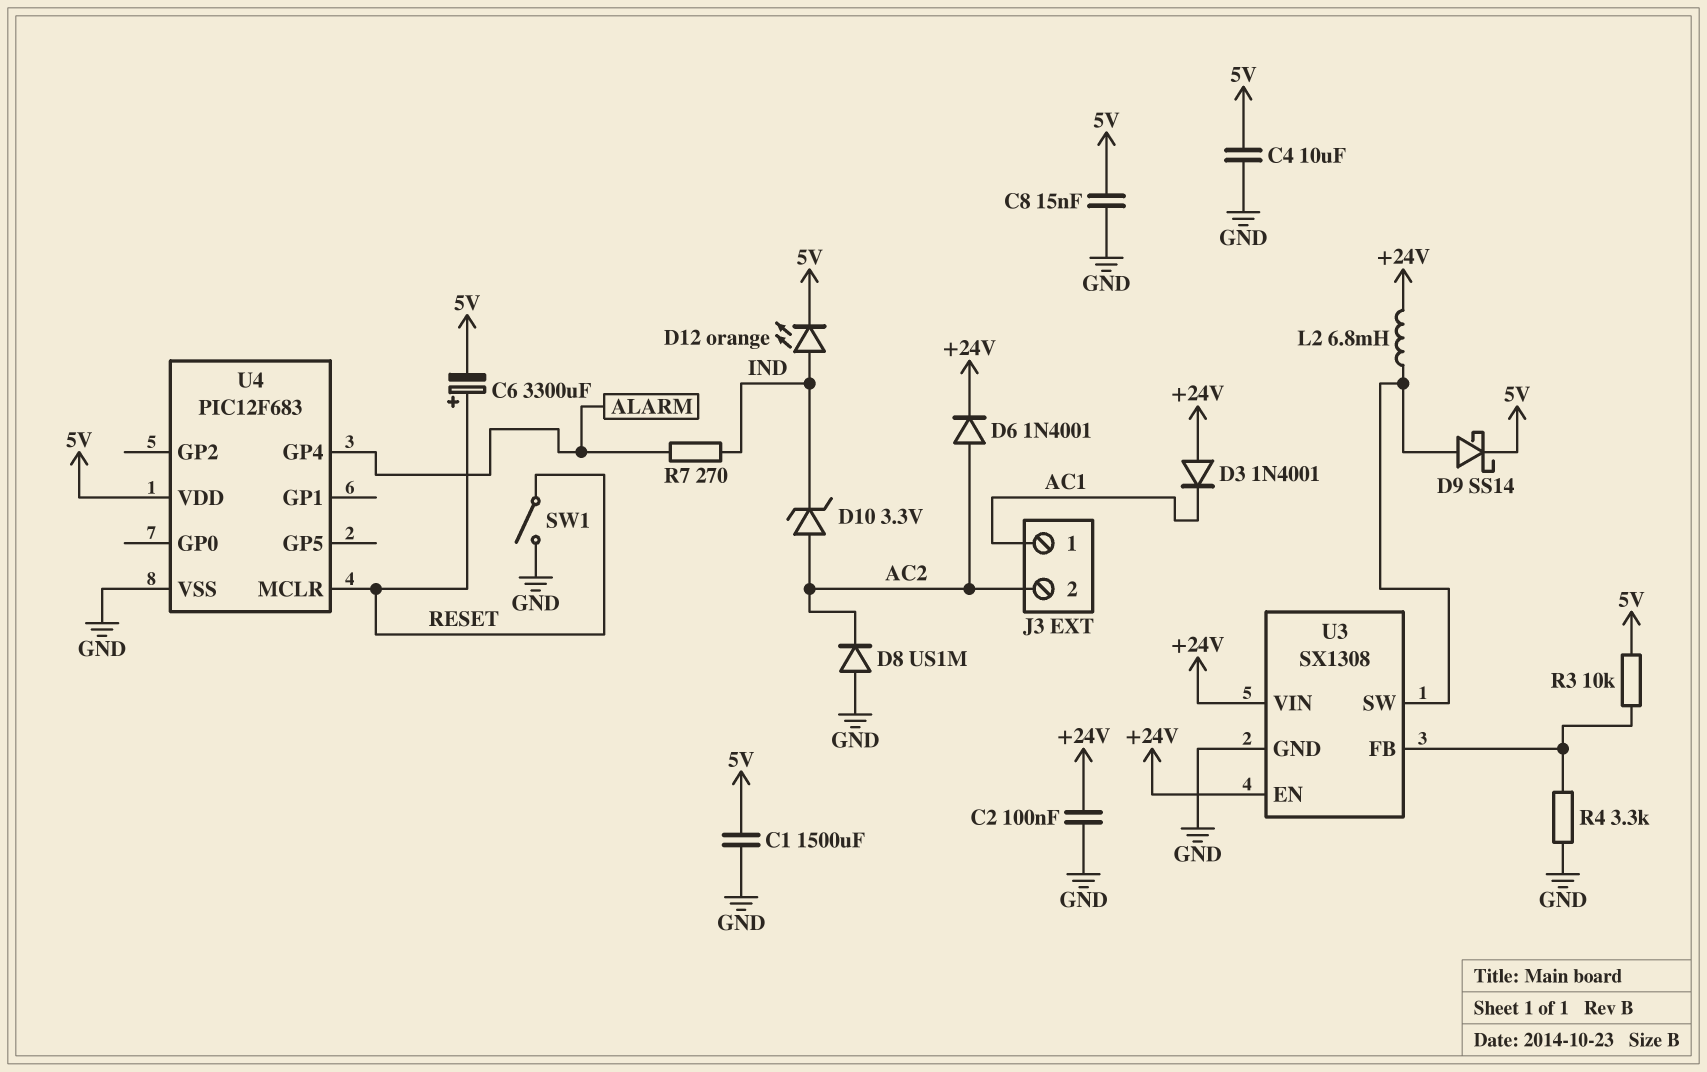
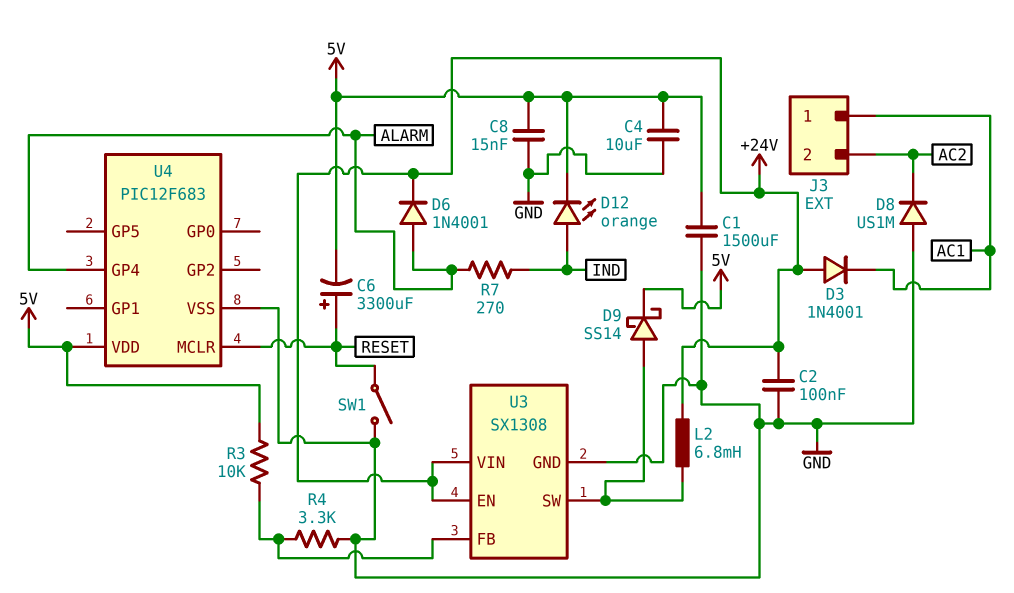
D6: diode 1N4001 (A AC2, K +24V) -> diode 1N4001 (A ALARM, K +24V)
D10: zener 3.3V (A AC2, K IND) -> none

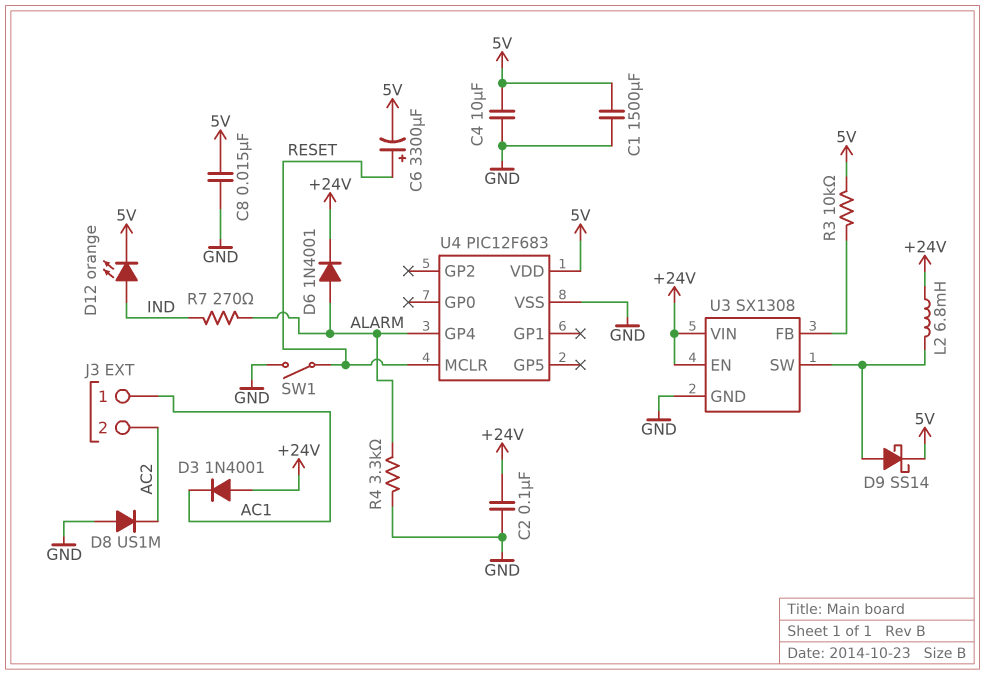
R4: 3.3k (GND, U3/FB) -> 3.3k (ALARM, GND)

